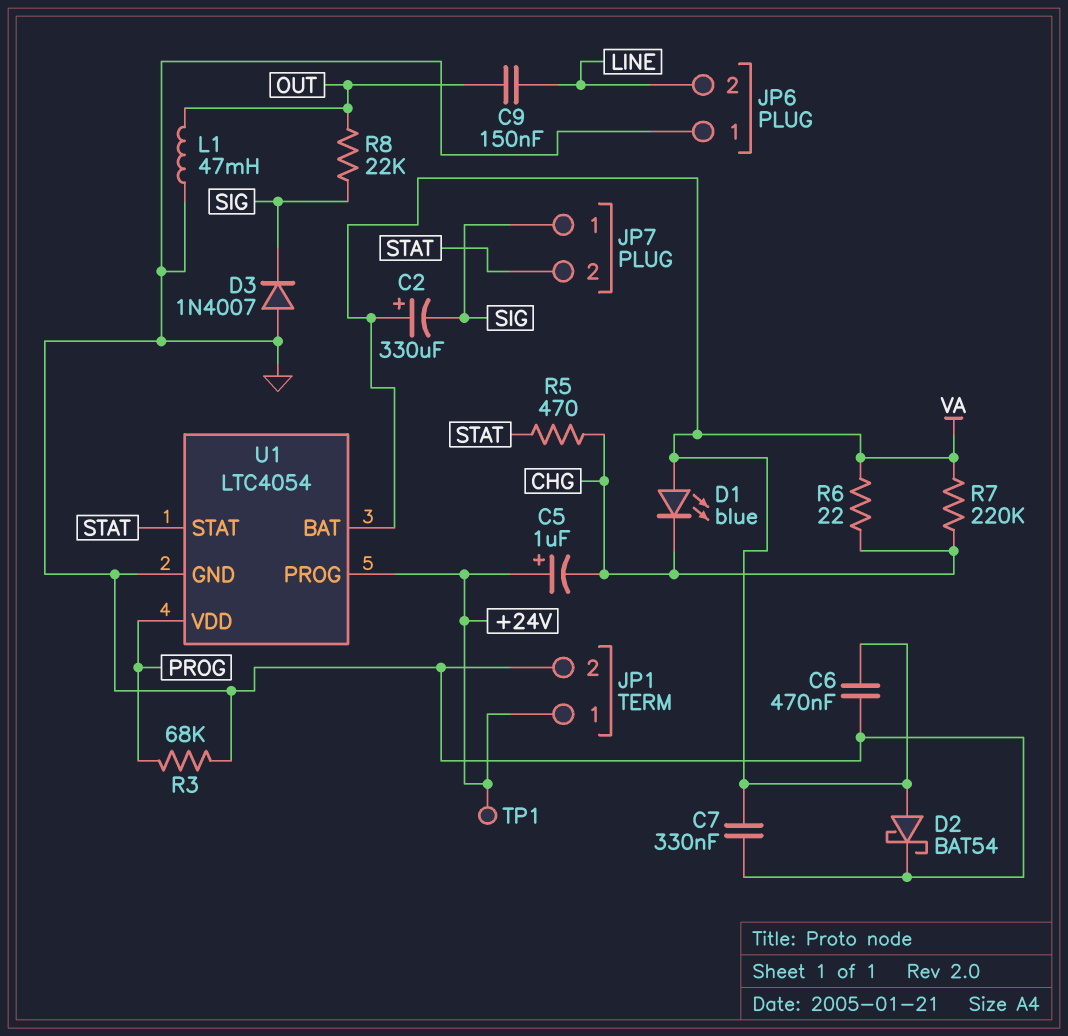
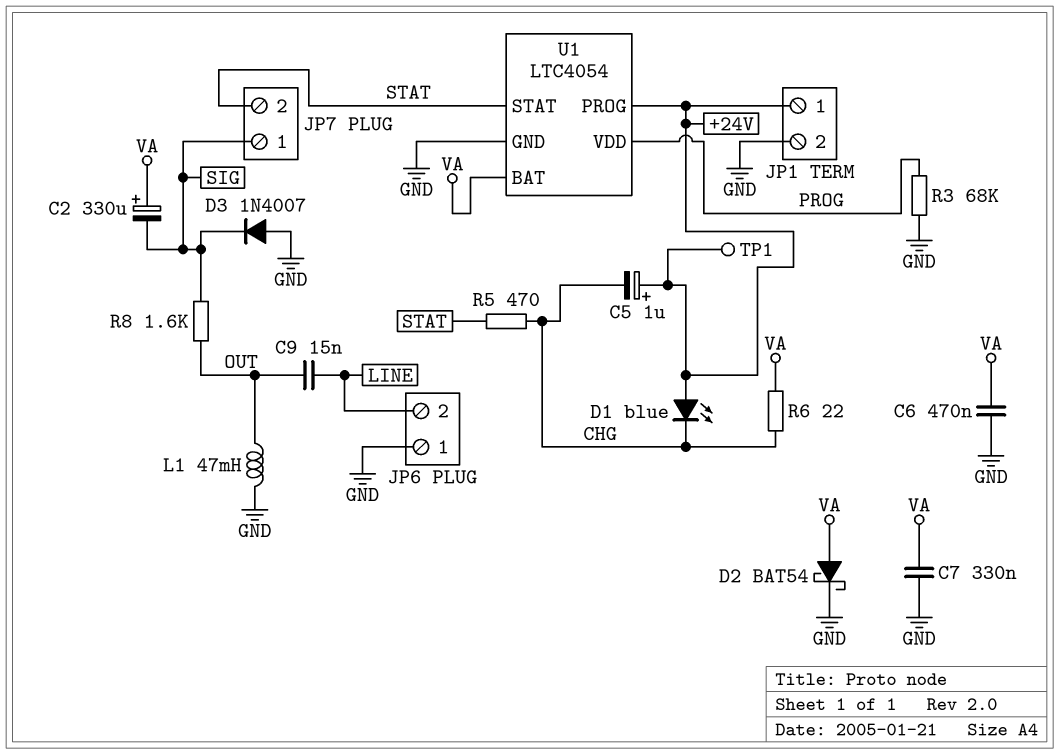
C9: 150nF (LINE, OUT) -> 15nF (LINE, OUT)
D1: LED blue (A VA, K CHG) -> LED blue (A +24V, K CHG)
R7: 220k (CHG, VA) -> none
R8: 22k (OUT, SIG) -> 1.6k (OUT, SIG)

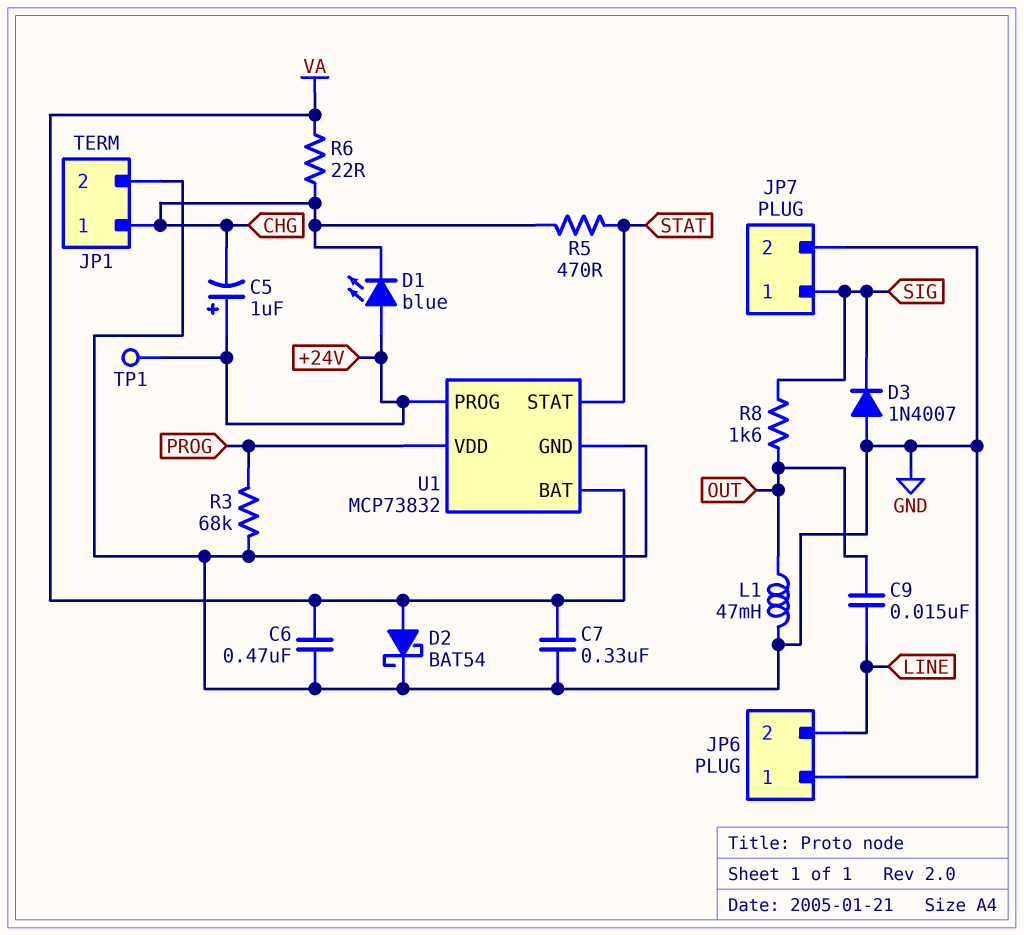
C2: 330uF (plus VA, minus SIG) -> none
JP1 pin 1: +24V -> CHG
JP7 pin 2: STAT -> GND
U1: LTC4054 -> MCP73832

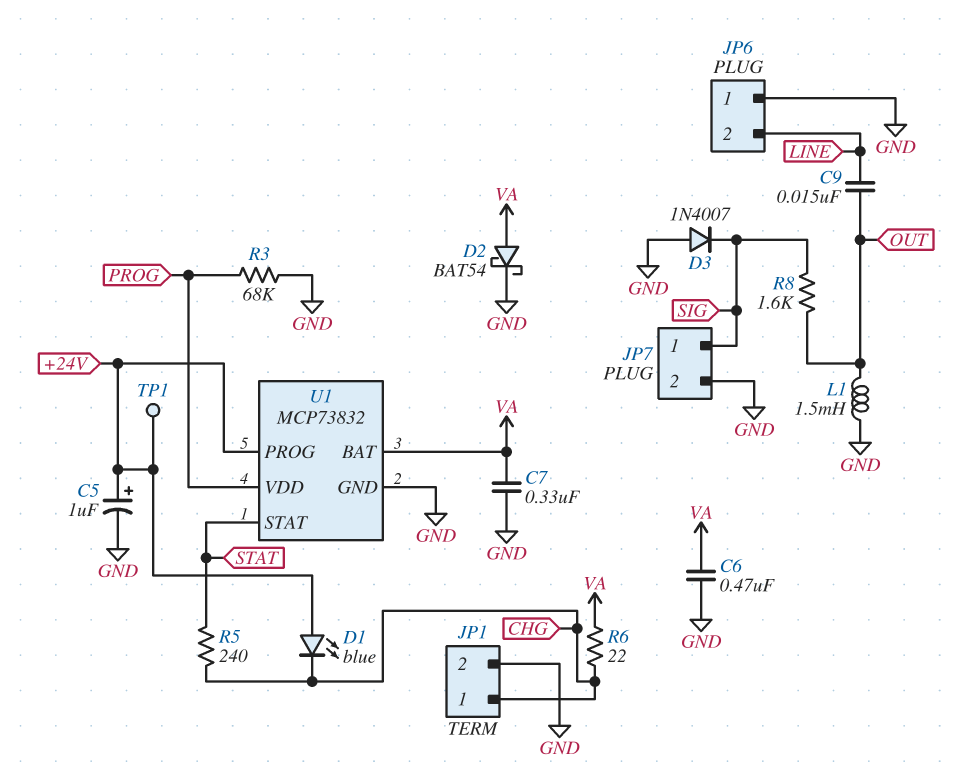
C5: 1uF (plus +24V, minus CHG) -> 1uF (plus +24V, minus GND)
L1: 47mH (GND, OUT) -> 1.5mH (GND, OUT)
R5: 470 (CHG, STAT) -> 240 (CHG, STAT)

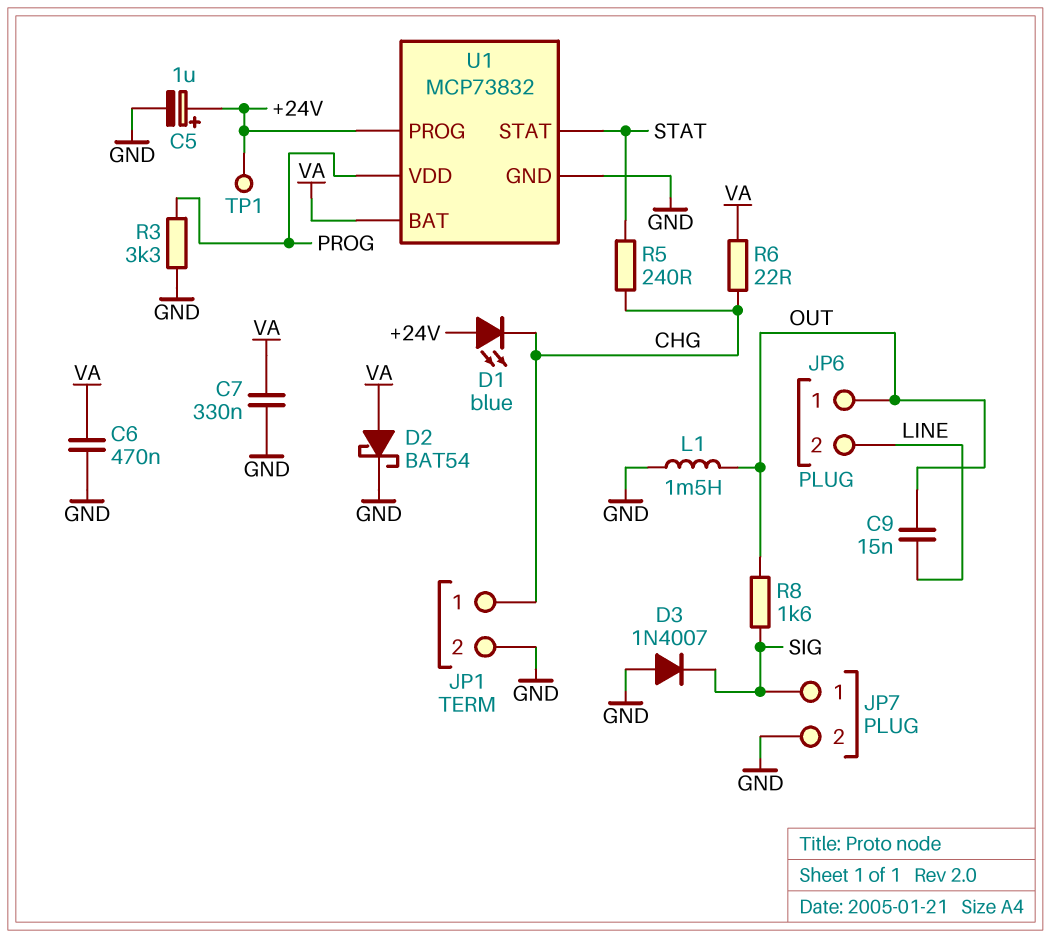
JP6 pin 1: GND -> OUT
R3: 68k (GND, PROG) -> 3.3k (GND, PROG)

